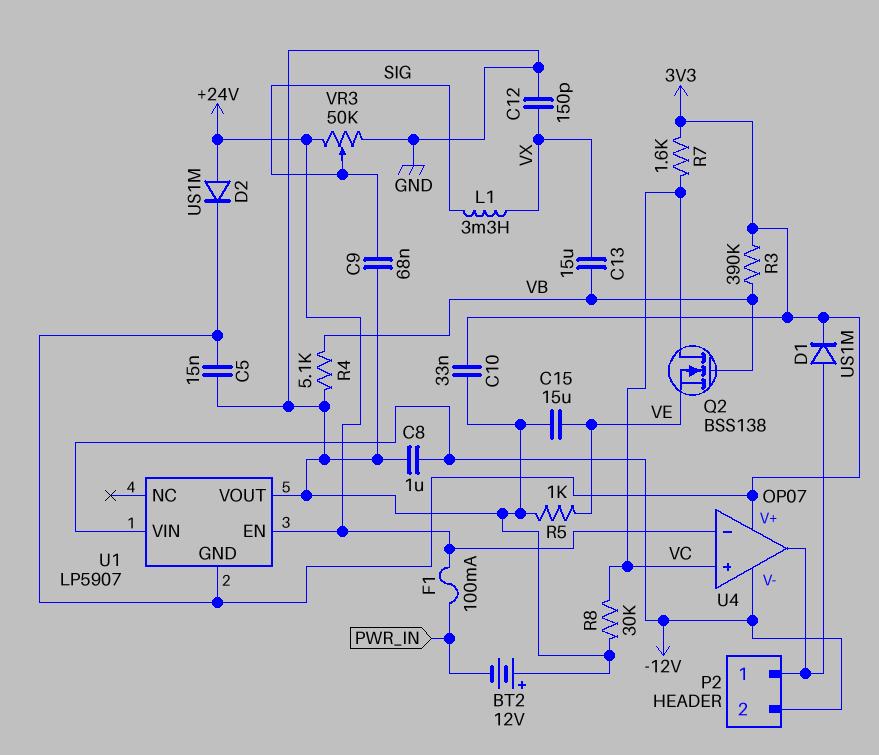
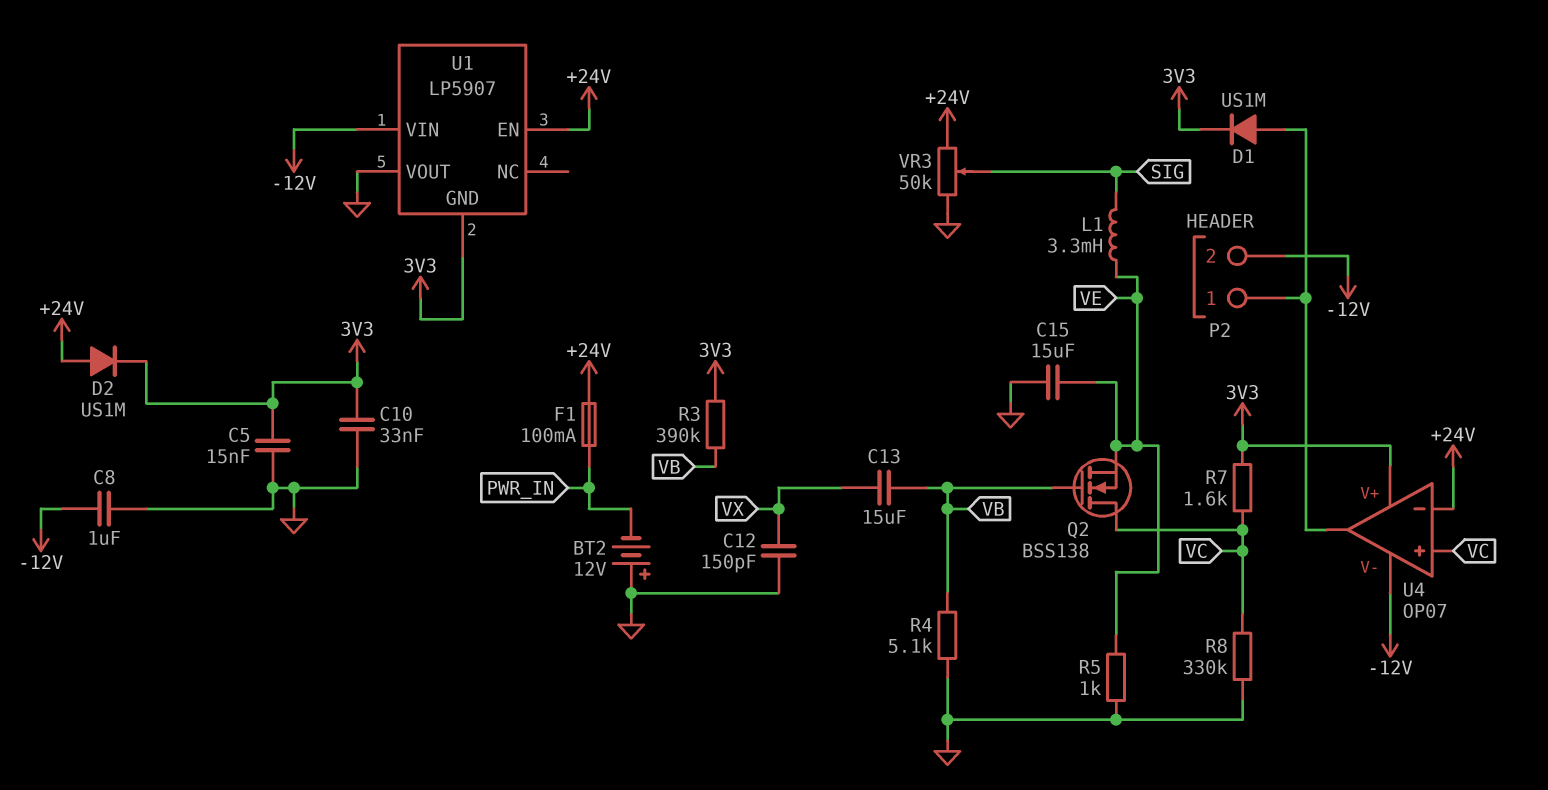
C9: 68nF (GND, SIG) -> none
L1: 3.3mH (SIG, VX) -> 3.3mH (SIG, VE)
R8: 30k (GND, VC) -> 330k (GND, VC)

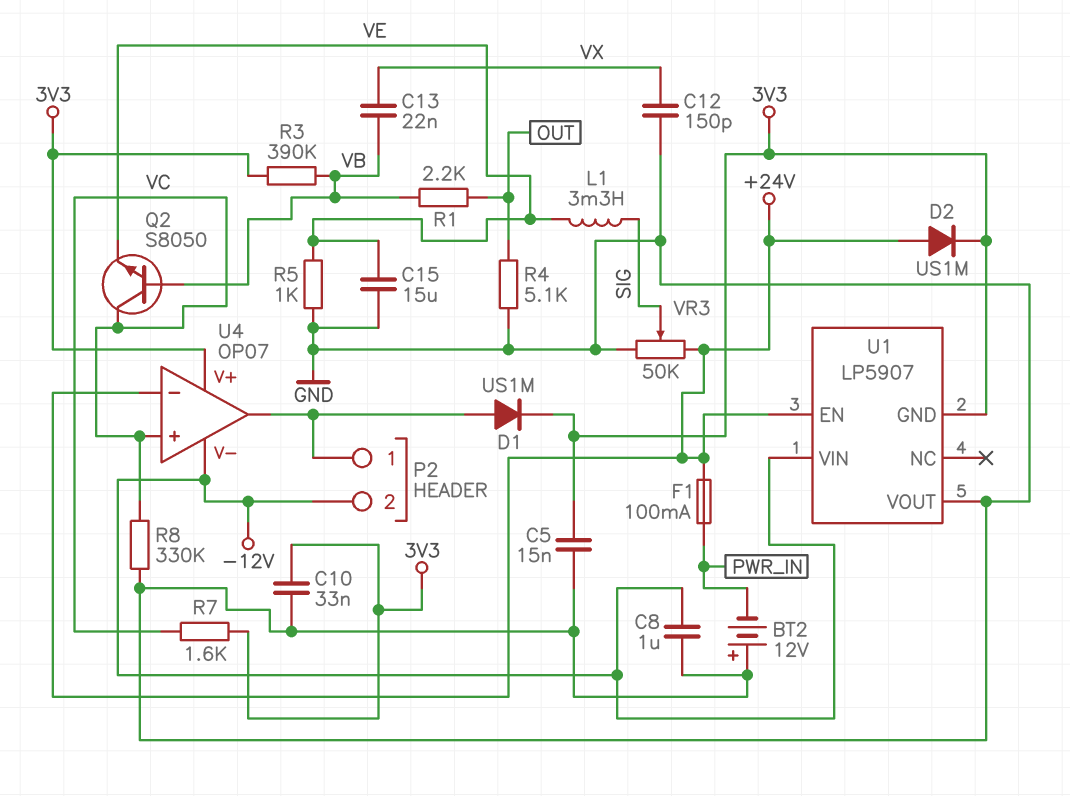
C13: 15uF (VB, VX) -> 22nF (VB, VX)
Q2: NMOS BSS138 (G VB, D VC, S VE) -> NPN S8050 (B VB, C VC, E VE)
R1: none -> 2.2k (OUT, VB)
R4: 5.1k (GND, VB) -> 5.1k (GND, OUT)

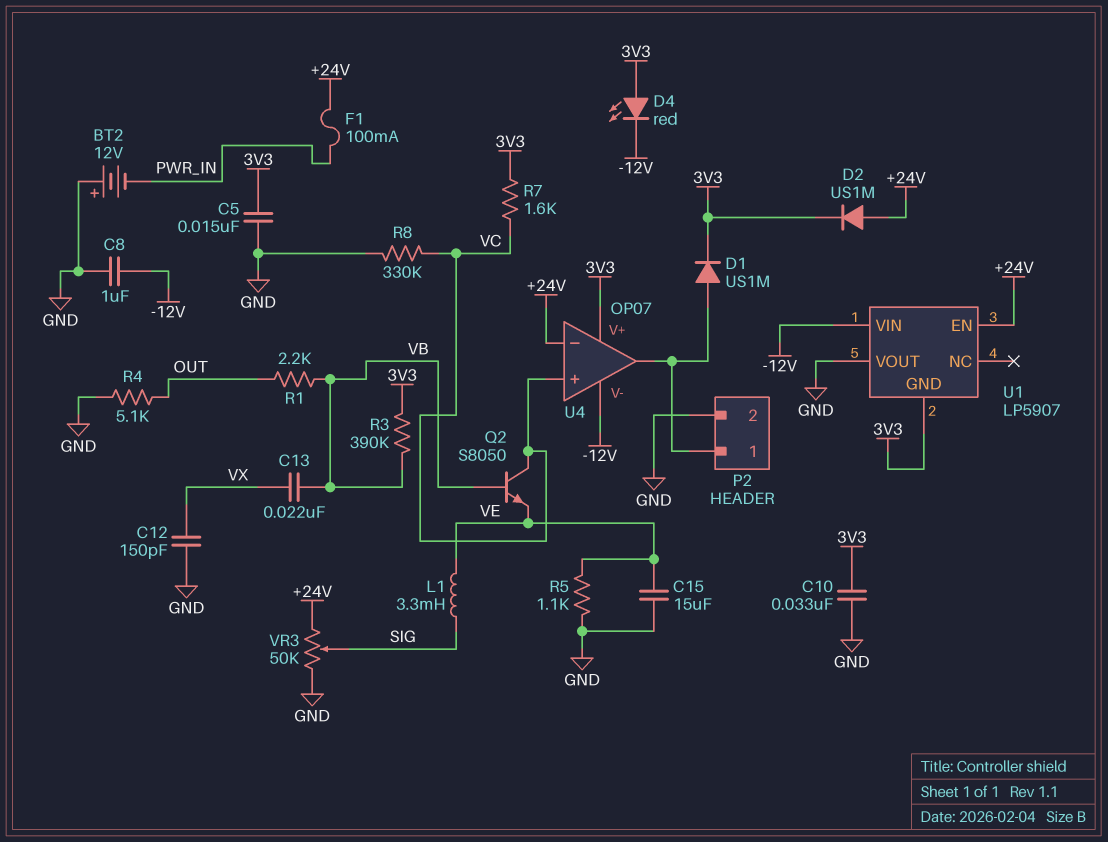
D4: none -> LED red (A 3V3, K -12V)
P2 pin 2: -12V -> GND
R5: 1k (GND, VE) -> 1.1k (GND, VE)

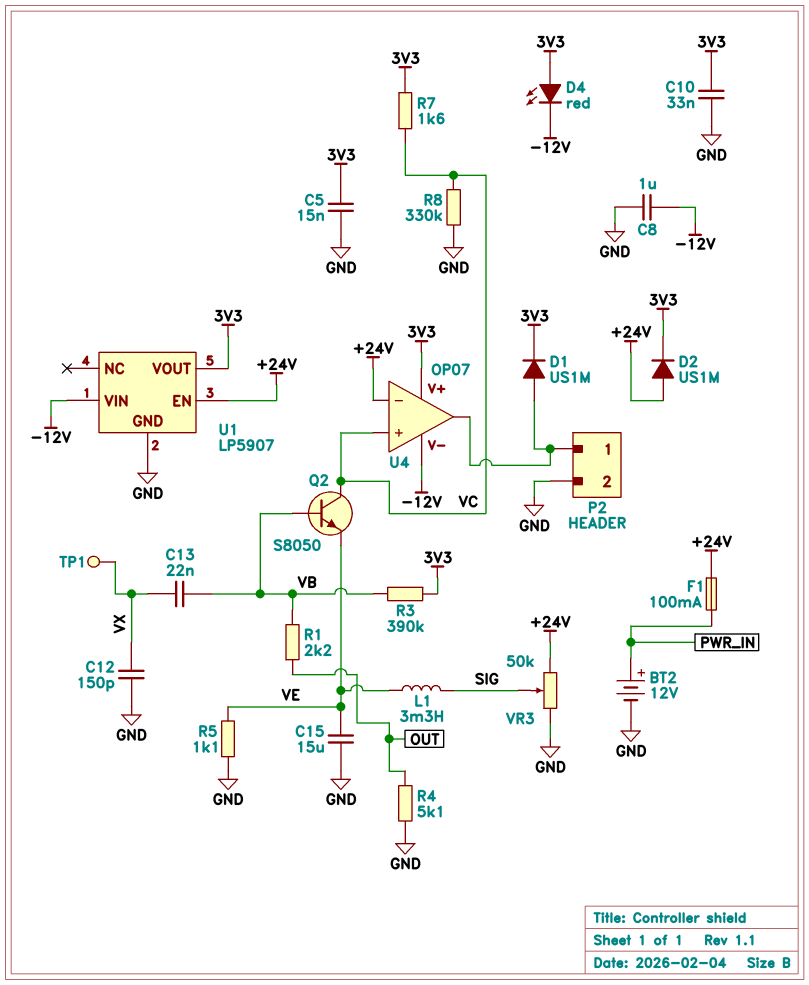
BT2: 12V (plus GND, minus PWR_IN) -> 12V (plus PWR_IN, minus GND)
TP1: none -> test point (VX)
U1 pin GND: 3V3 -> GND
U1 pin VOUT: GND -> 3V3

